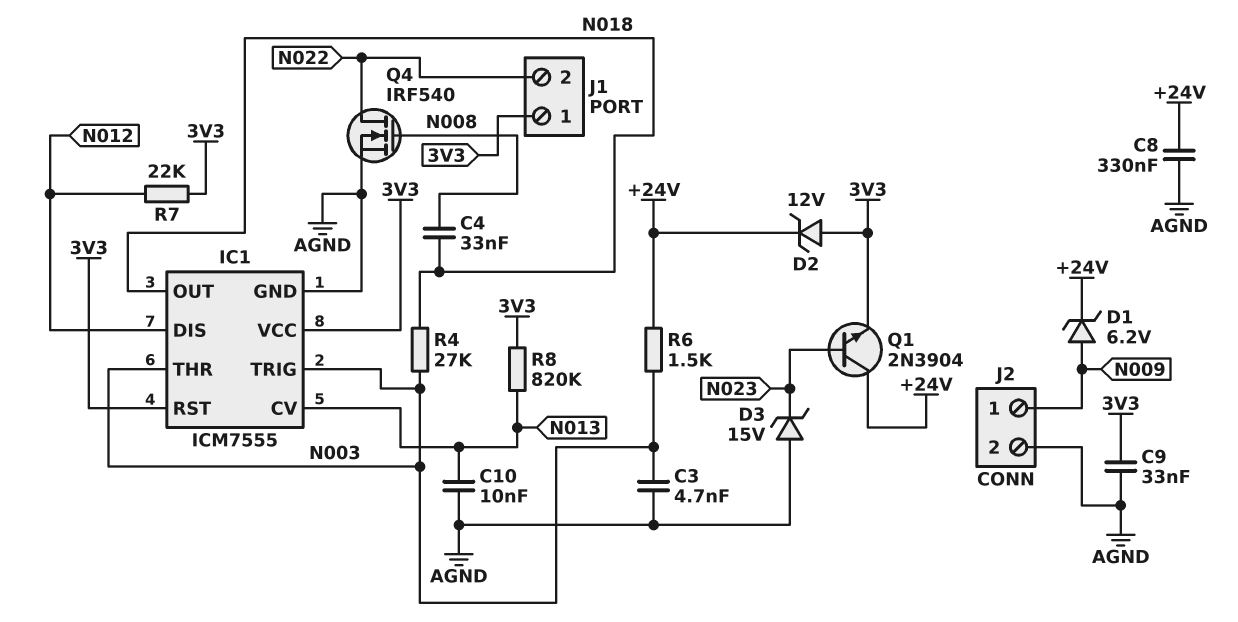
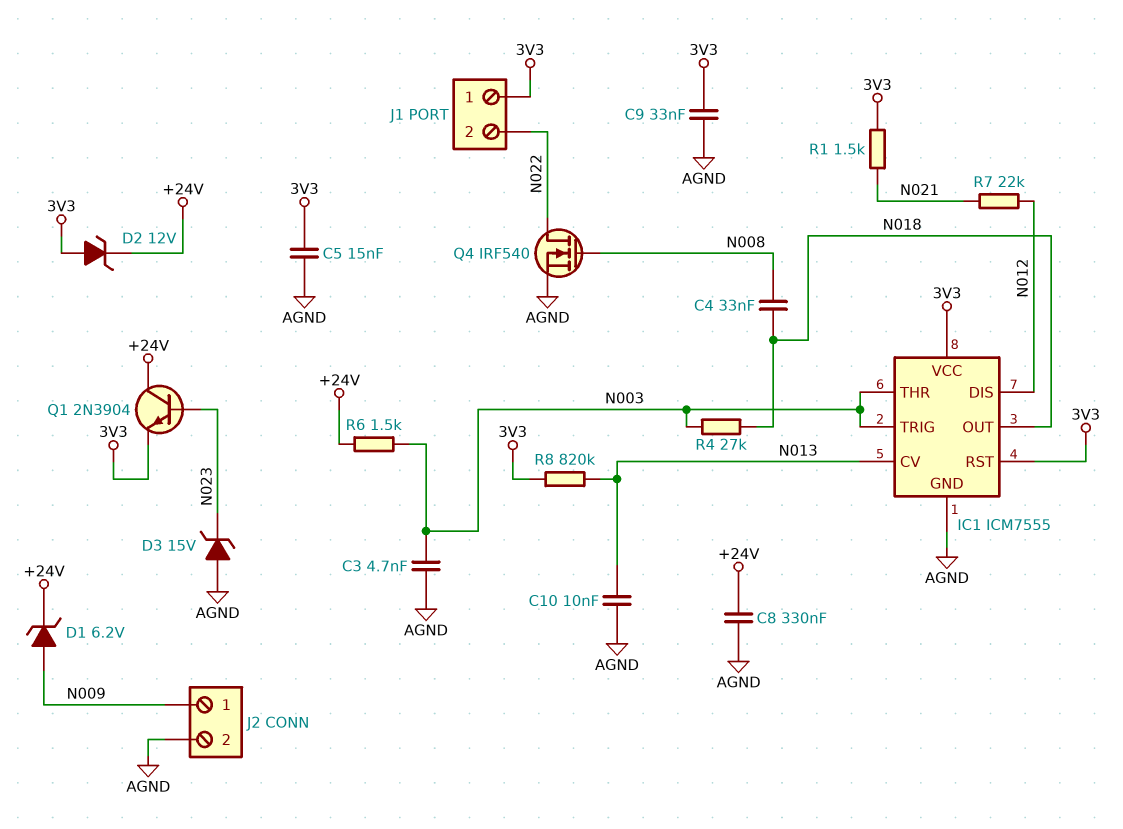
C5: none -> 15nF (3V3, AGND)
R1: none -> 1.5k (3V3, N021)
R7: 22k (3V3, N012) -> 22k (N012, N021)

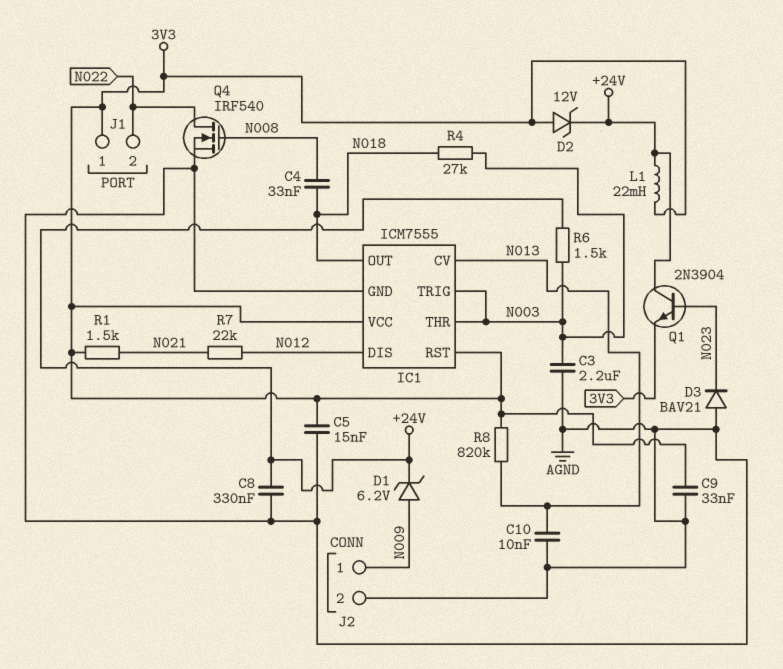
C3: 4.7nF (AGND, N003) -> 2.2uF (AGND, N003)
D3: zener 15V (A AGND, K N023) -> diode BAV21 (A AGND, K N023)
L1: none -> 22mH (+24V, 3V3)

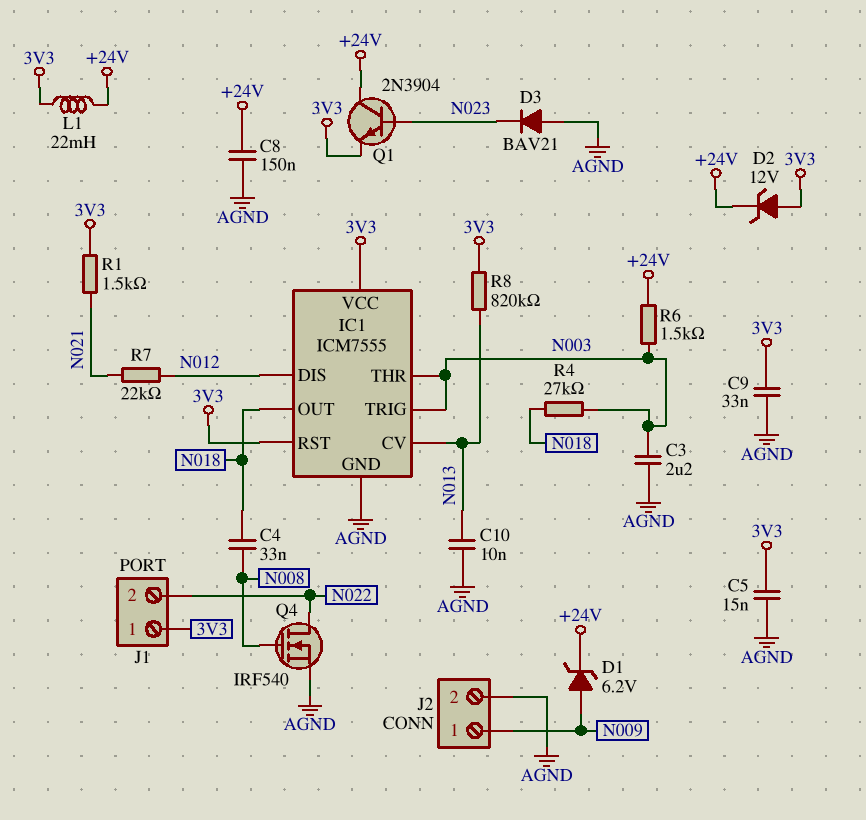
C8: 330nF (+24V, AGND) -> 150nF (+24V, AGND)

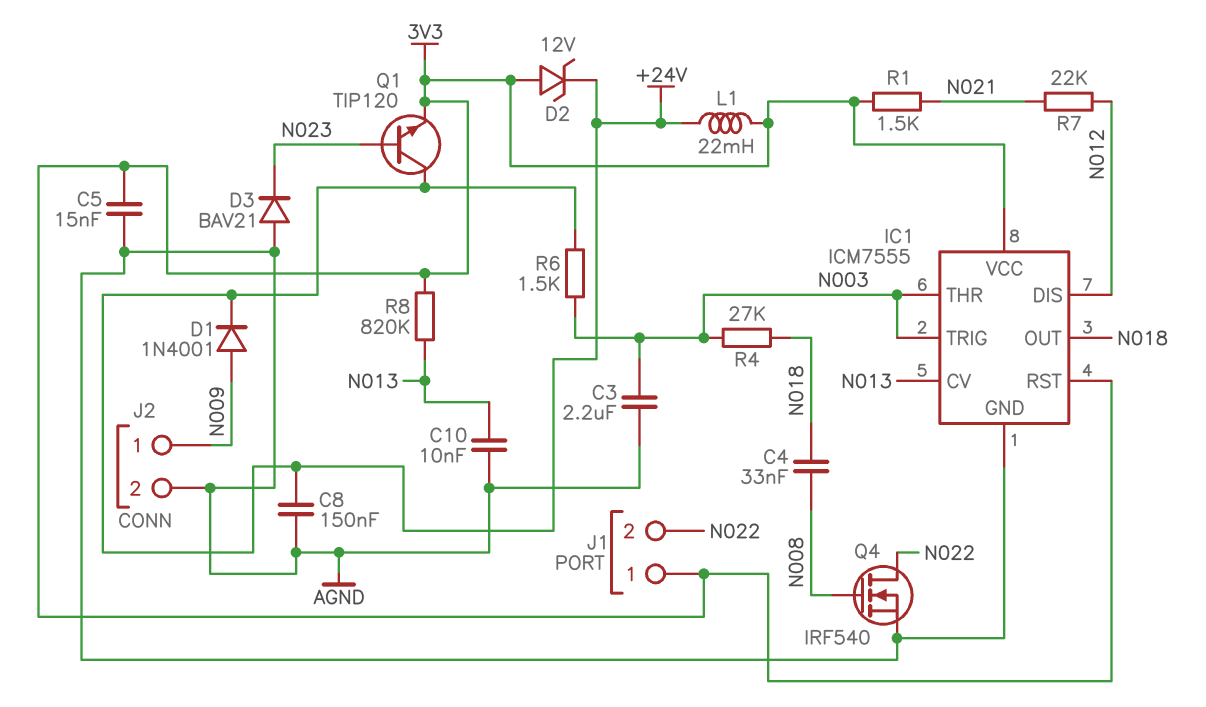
C9: 33nF (3V3, AGND) -> none
D1: zener 6.2V (A N009, K +24V) -> diode 1N4001 (A N009, K +24V)
Q1: NPN 2N3904 (B N023, C +24V, E 3V3) -> NPN TIP120 (B N023, C +24V, E 3V3)

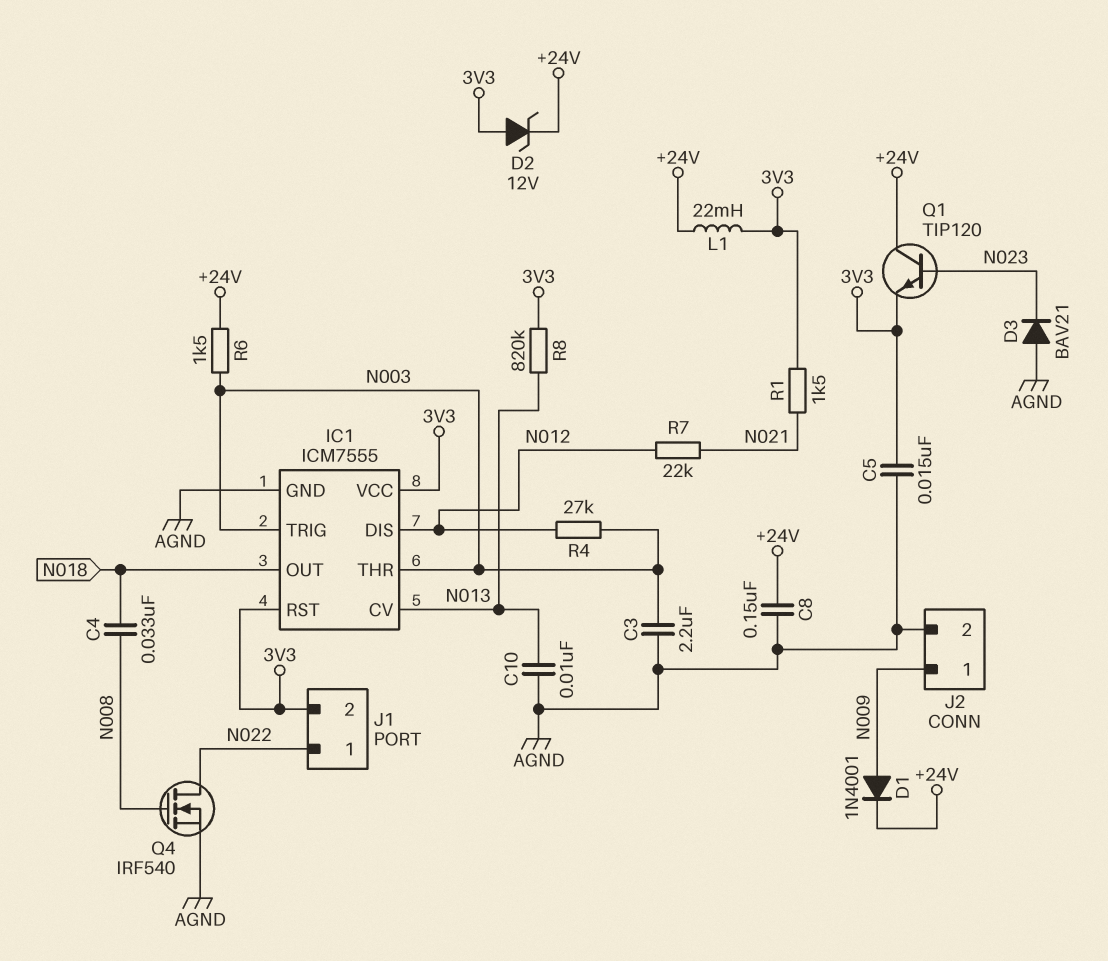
J1 pin 1: 3V3 -> N022
J1 pin 2: N022 -> 3V3
R4: 27k (N003, N018) -> 27k (N003, N012)

